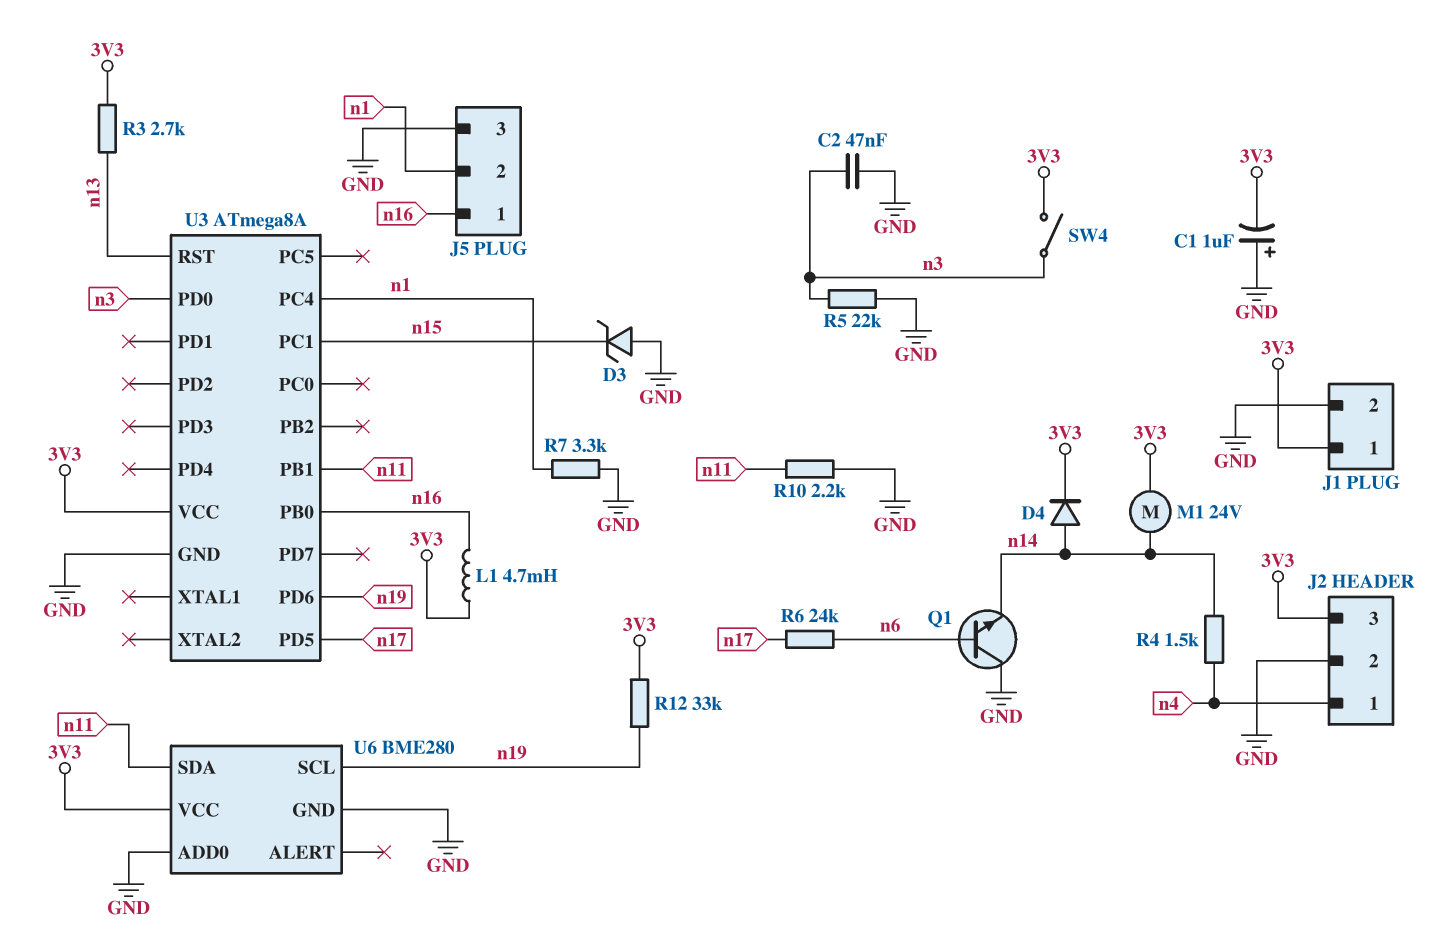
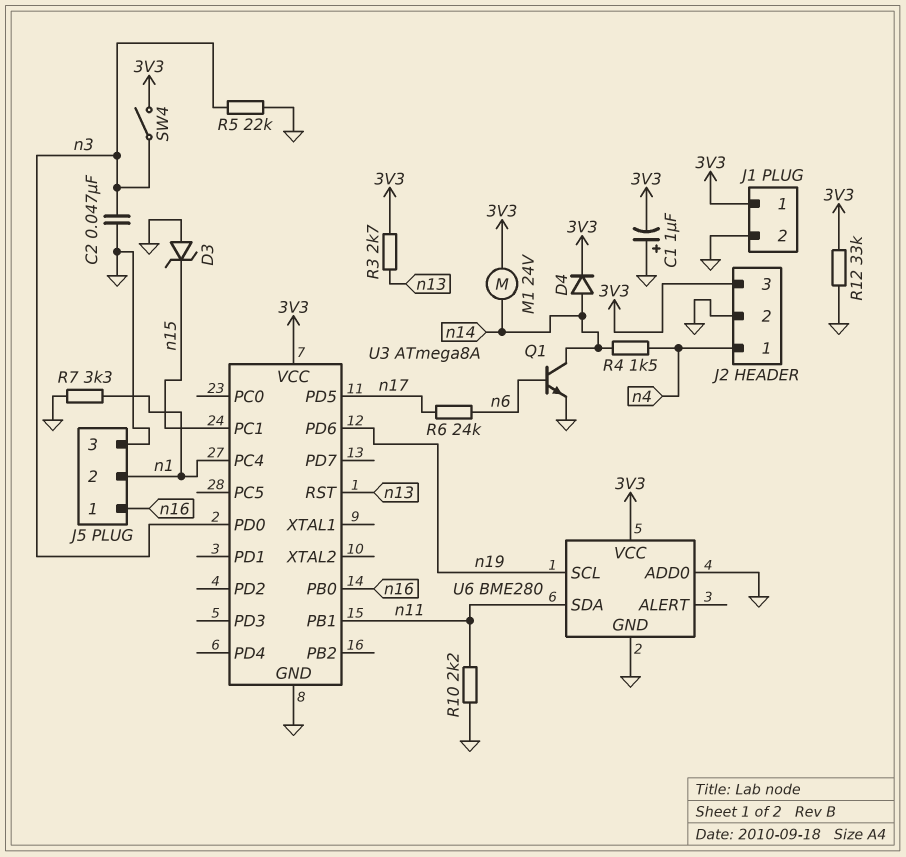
L1: 4.7mH (3V3, n16) -> none
Q1: NPN (B n6, C GND, E n14) -> NPN (B n6, C n14, E GND)
R12: 33k (3V3, n19) -> 33k (3V3, GND)

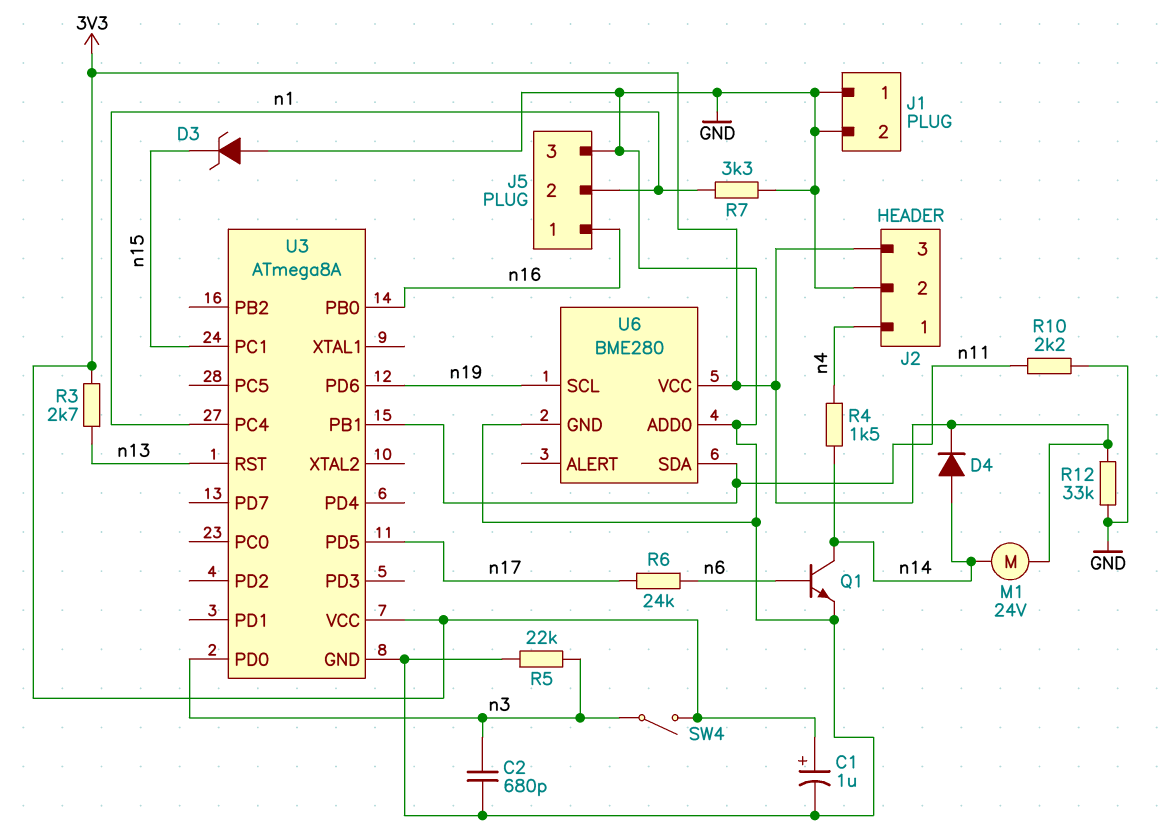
C1: 1uF (plus GND, minus 3V3) -> 1uF (plus 3V3, minus GND)
C2: 47nF (GND, n3) -> 680pF (GND, n3)
J1 pin 1: 3V3 -> GND

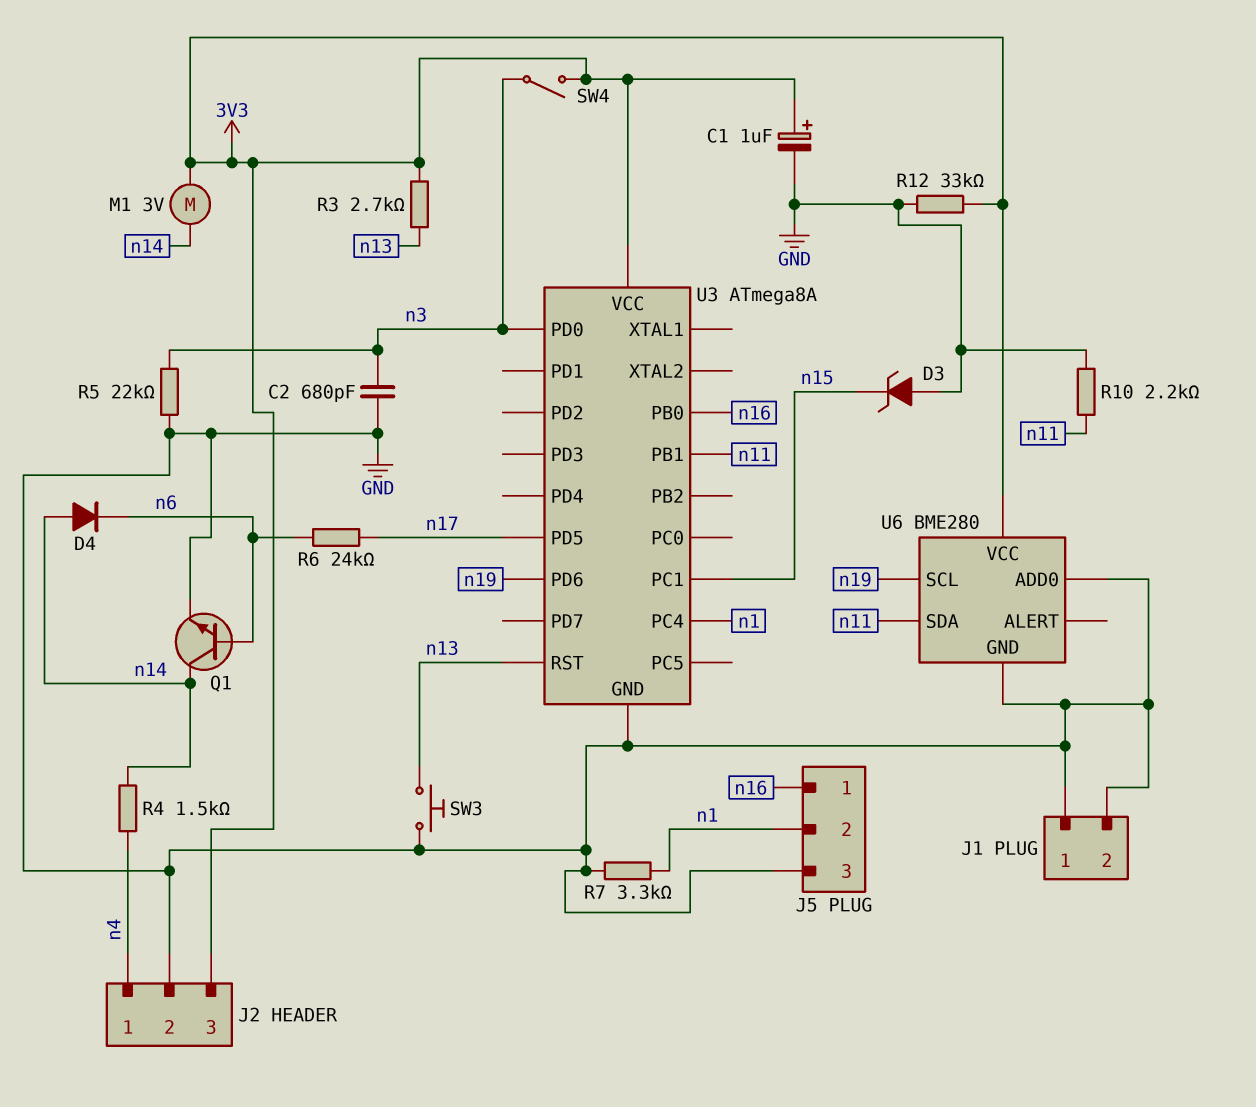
D4: diode (A n14, K 3V3) -> diode (A n14, K n6)
M1: motor 24V (3V3, n14) -> motor 3V (3V3, n14)
SW3: none -> button (GND, n13)

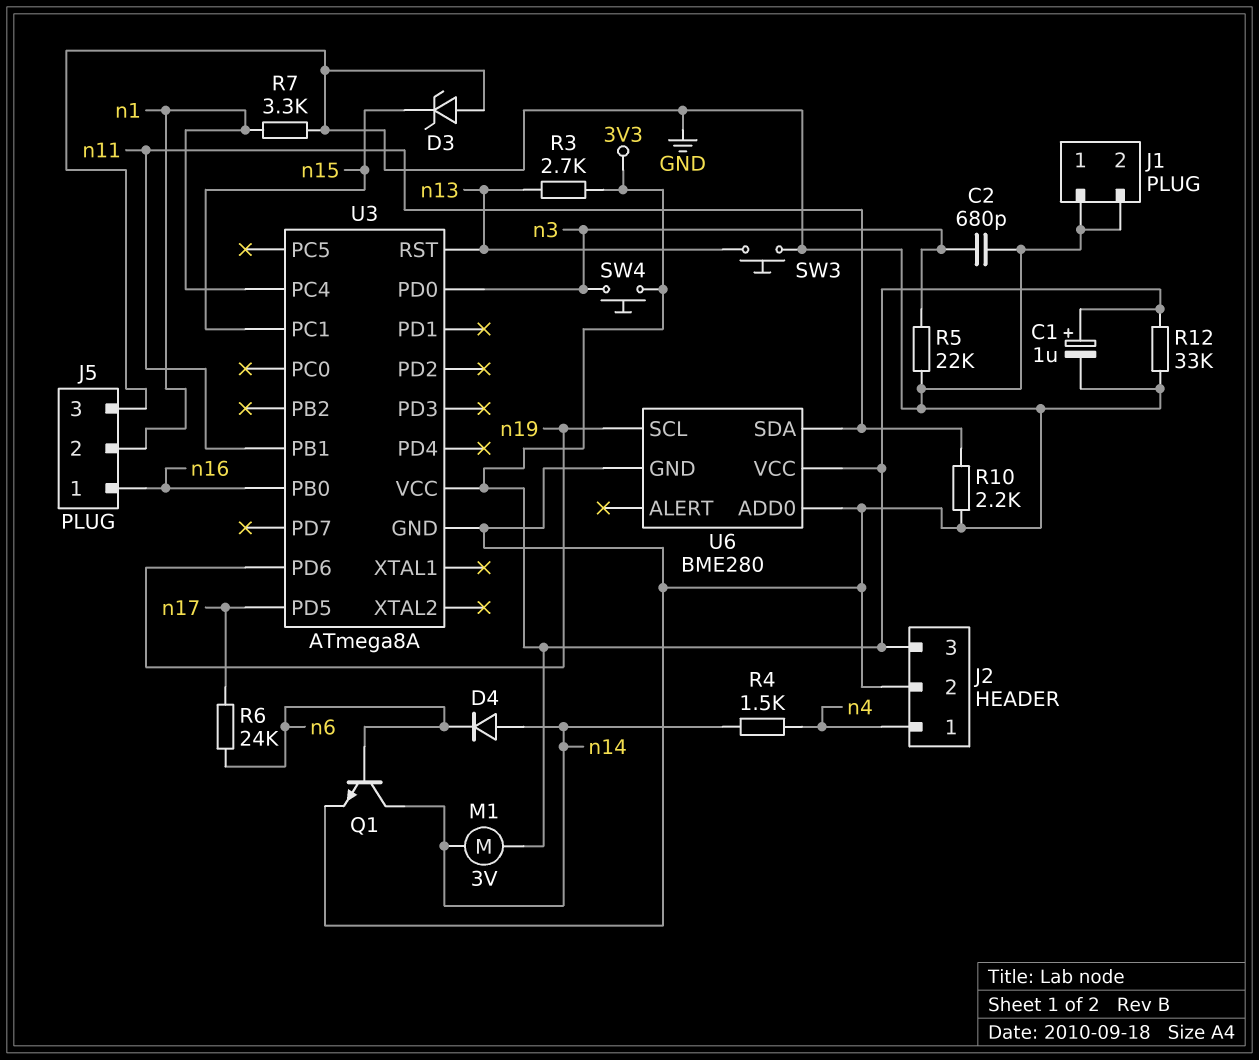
SW4: switch (3V3, n3) -> button (3V3, n3)

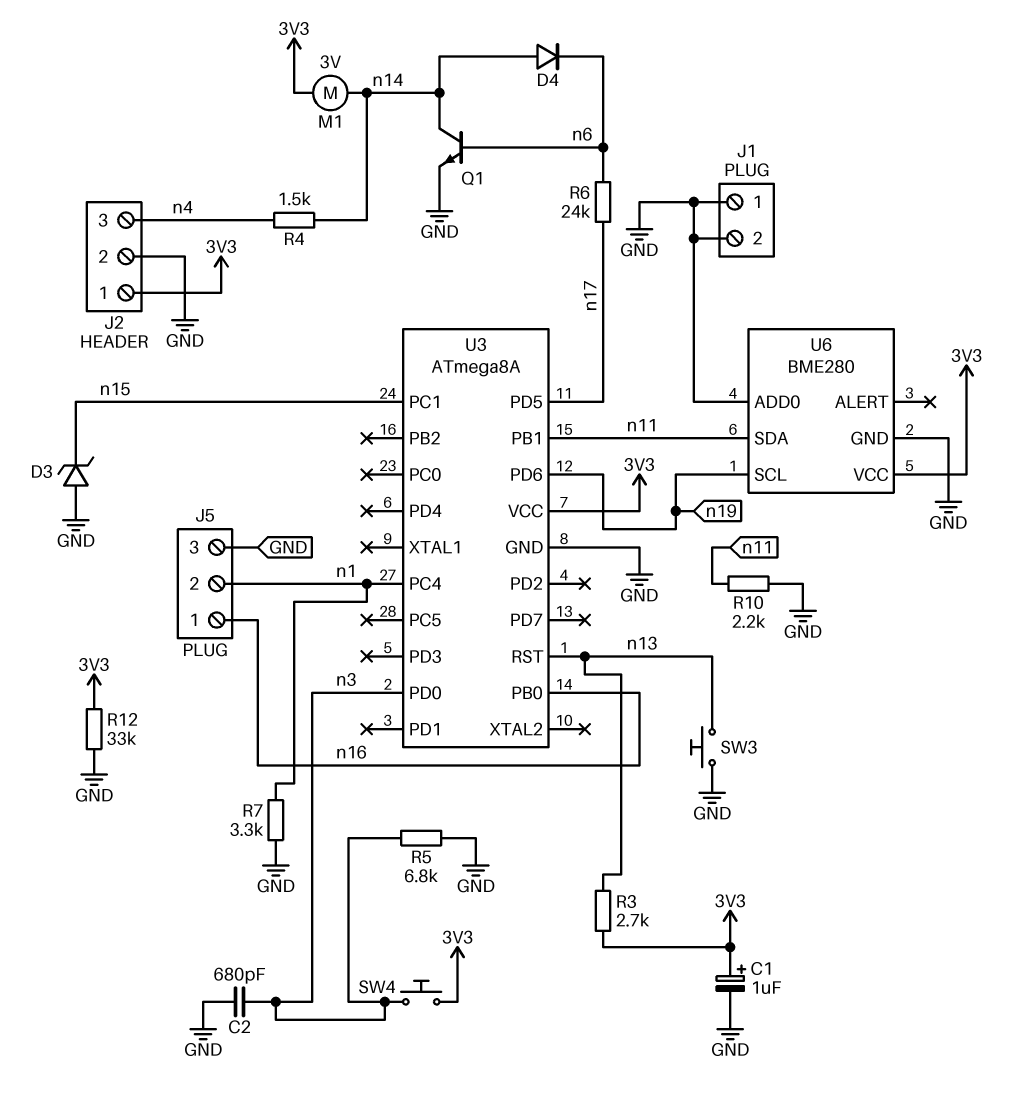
J2 pin 1: n4 -> 3V3
J2 pin 3: 3V3 -> n4
R5: 22k (GND, n3) -> 6.8k (GND, n3)

